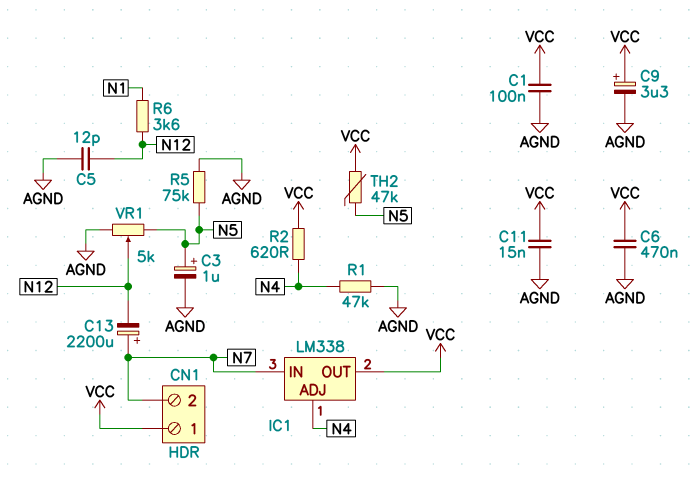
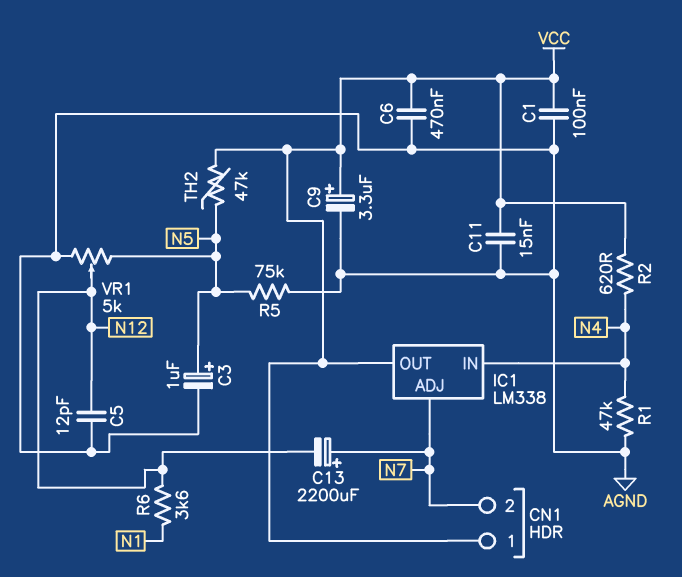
IC1 pin ADJ: N4 -> N7
IC1 pin IN: N7 -> N4

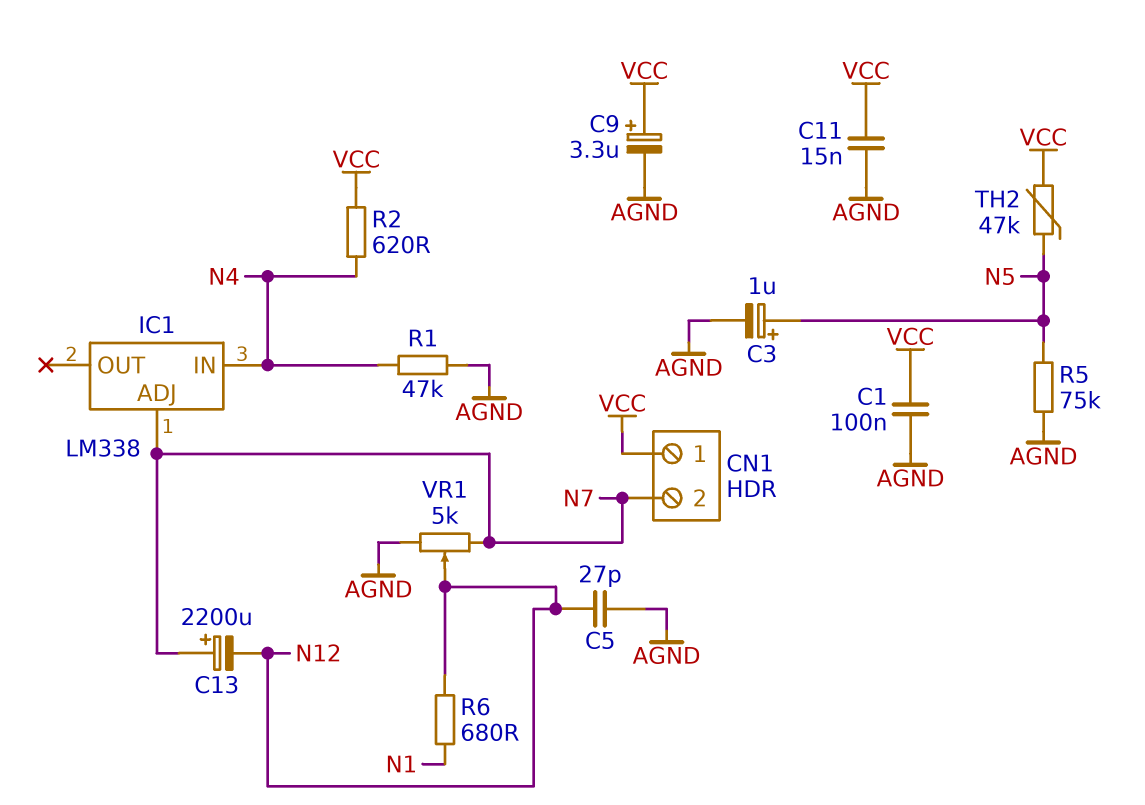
C5: 12pF (AGND, N12) -> 27pF (AGND, N12)
C6: 470nF (AGND, VCC) -> none
IC1 pin OUT: VCC -> none
R6: 3.6k (N1, N12) -> 680 (N1, N12)
VR1: 5k (AGND, N5, wiper N12) -> 5k (AGND, N7, wiper N12)

